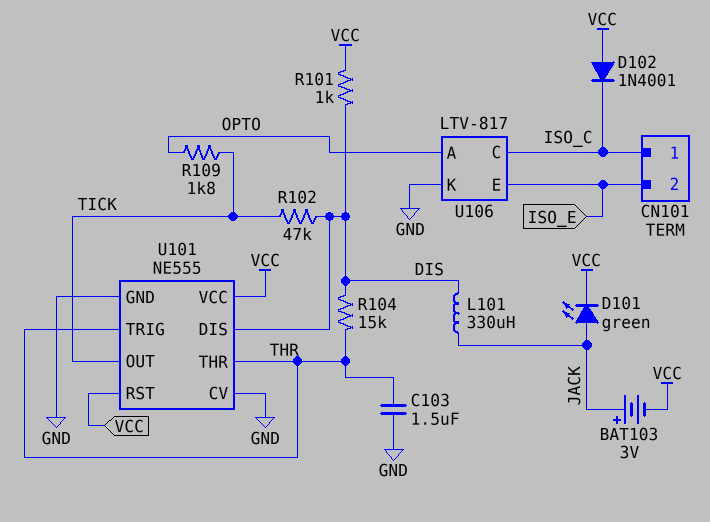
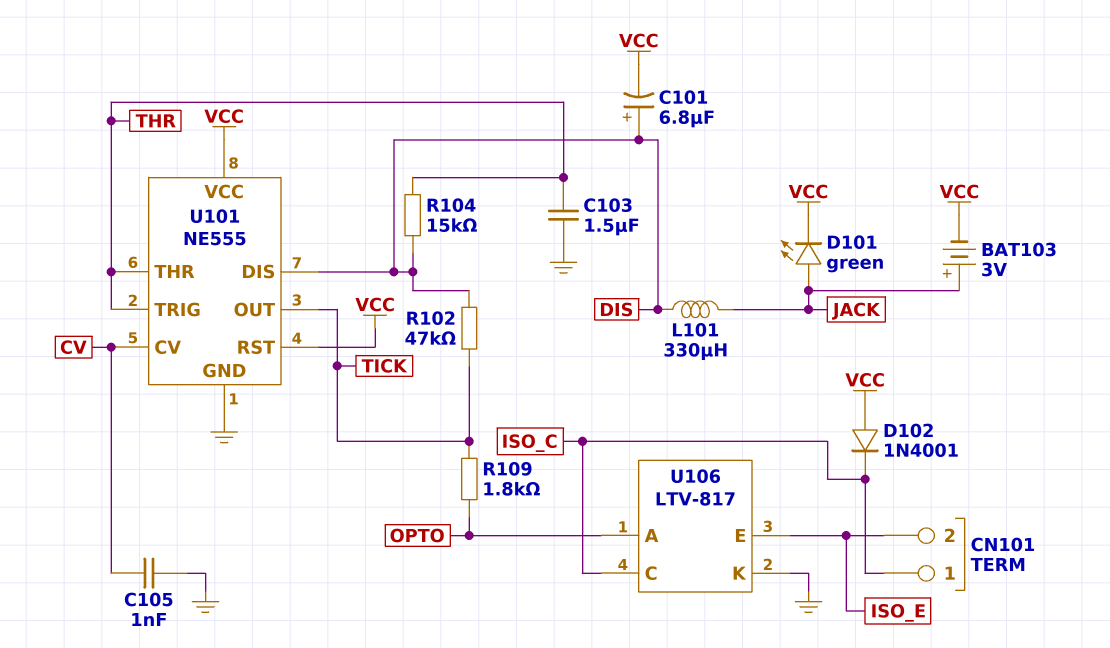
C101: none -> 6.8uF (plus DIS, minus VCC)
C105: none -> 1nF (CV, GND)
R101: 1k (DIS, VCC) -> none
U101 pin CV: GND -> CV

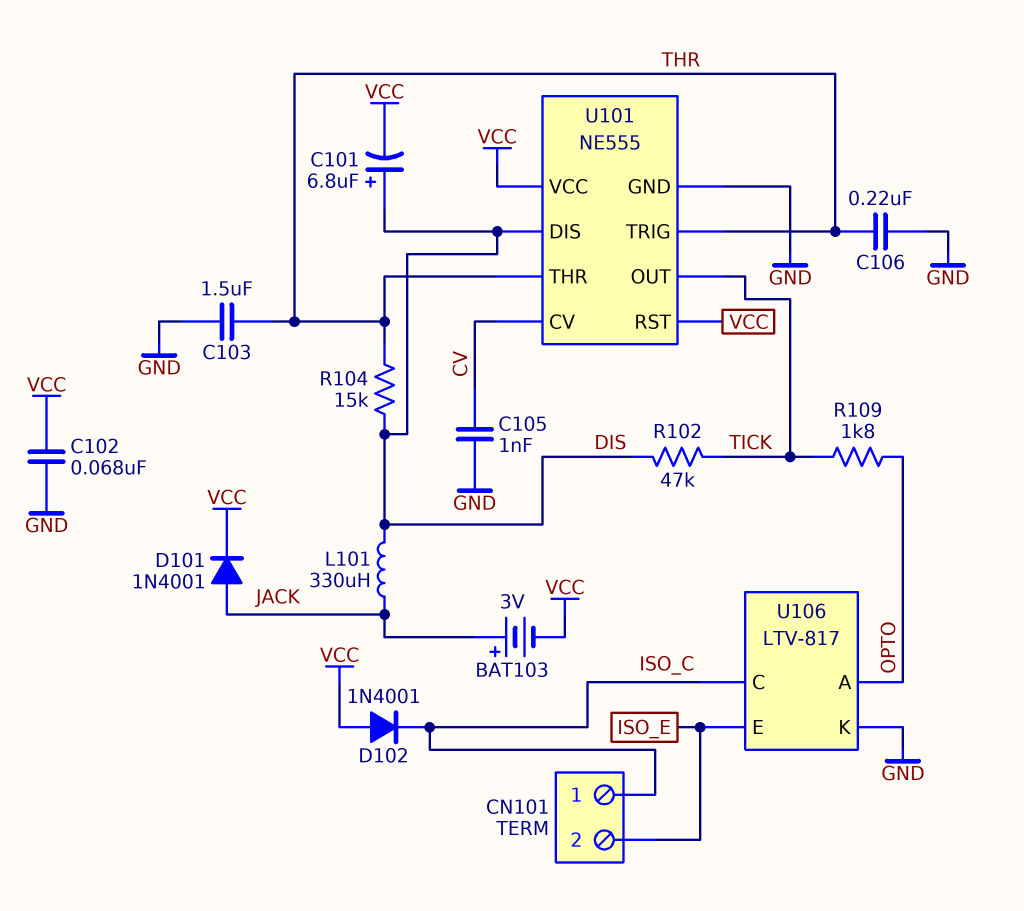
C102: none -> 68nF (GND, VCC)
C106: none -> 220nF (GND, THR)
D101: LED green (A JACK, K VCC) -> diode 1N4001 (A JACK, K VCC)

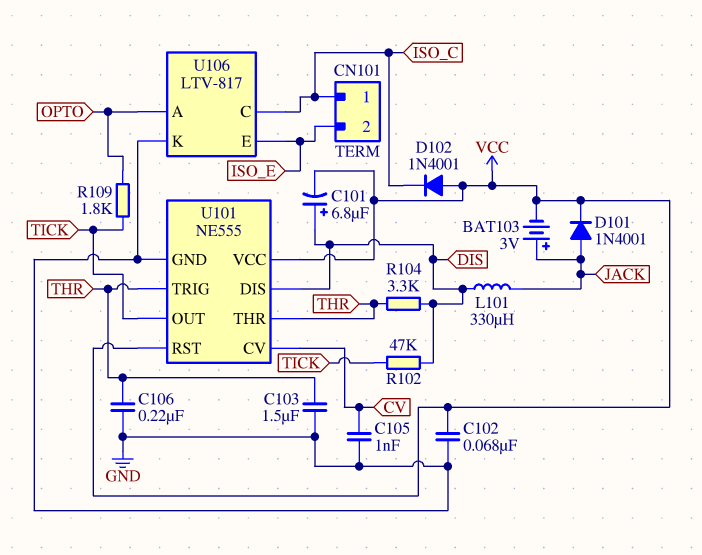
R104: 15k (DIS, THR) -> 3.3k (DIS, THR)

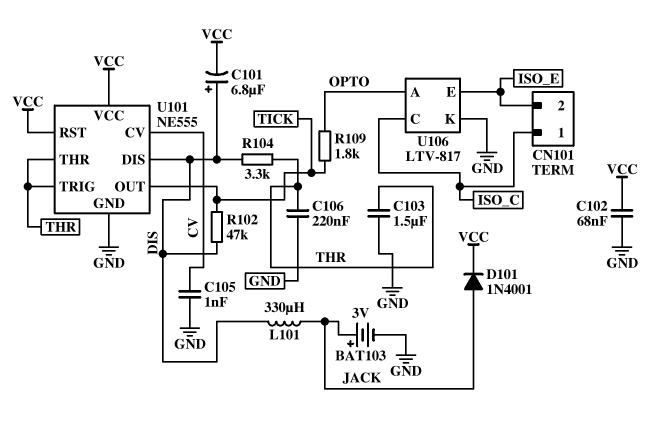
BAT103: 3V (plus JACK, minus VCC) -> 3V (plus JACK, minus GND)
D102: diode 1N4001 (A VCC, K ISO_C) -> none

